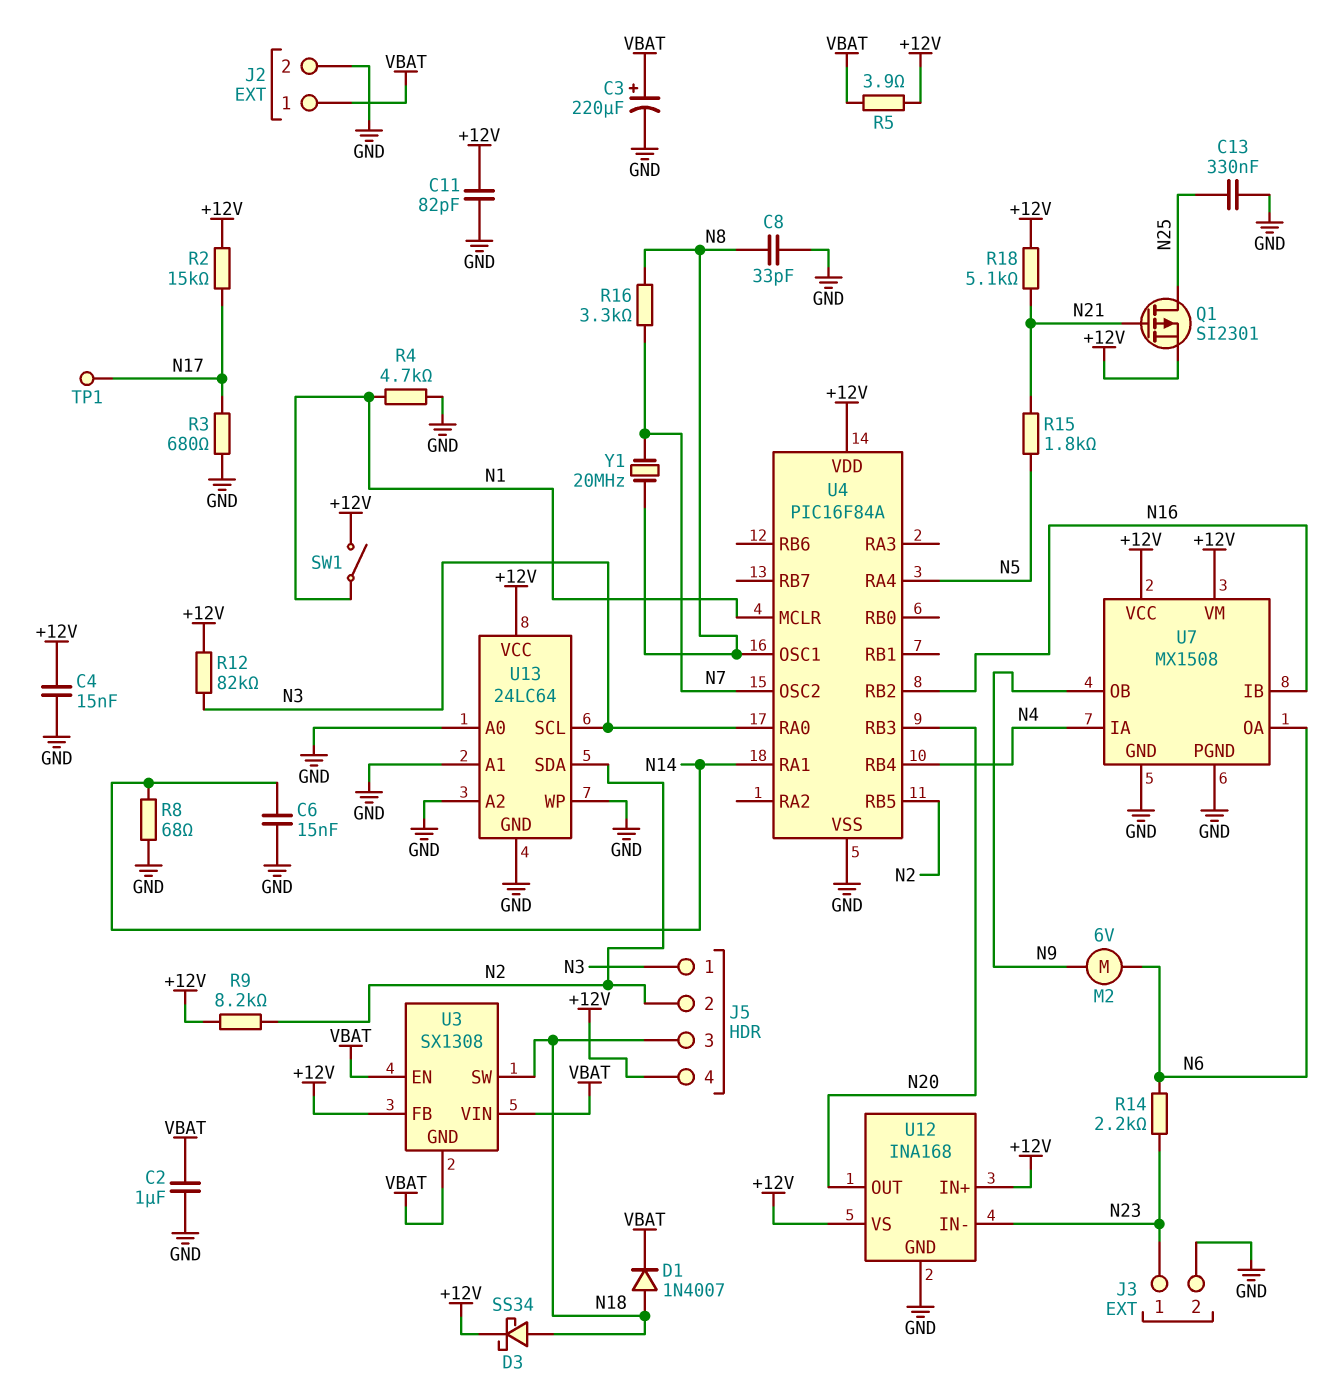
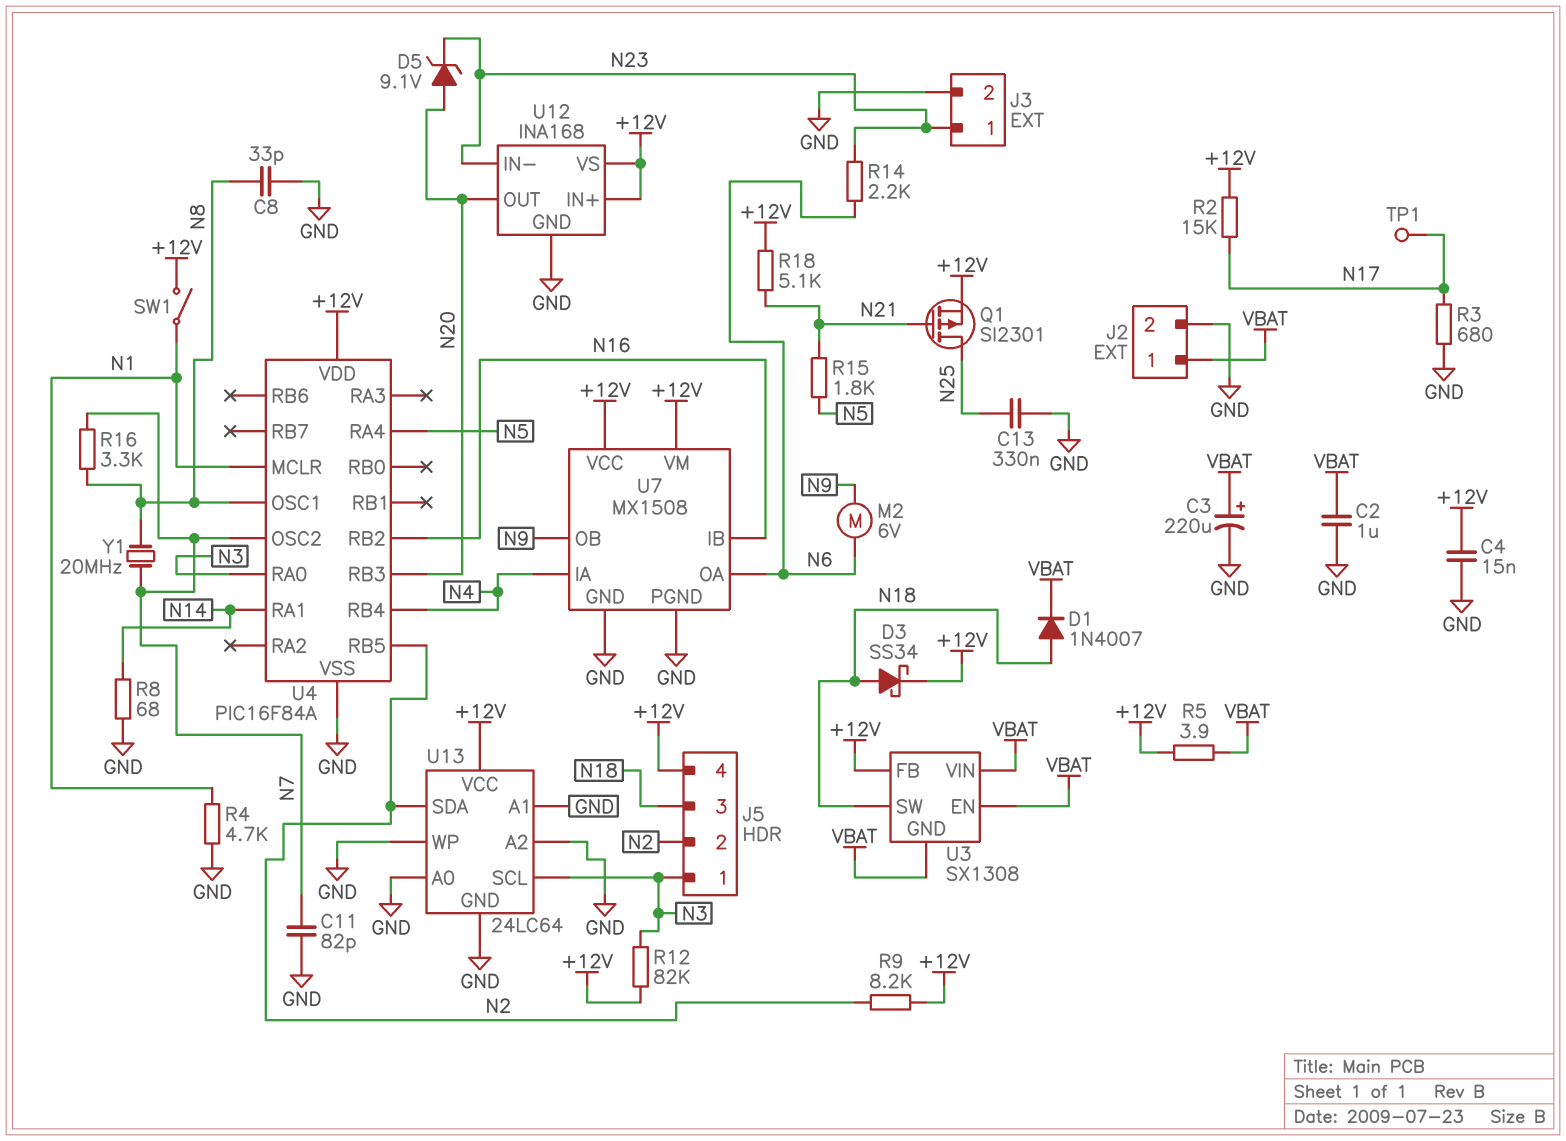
C6: 15nF (GND, N14) -> none
C11: 82pF (+12V, GND) -> 82pF (GND, N7)
D5: none -> zener 9.1V (A N20, K N23)

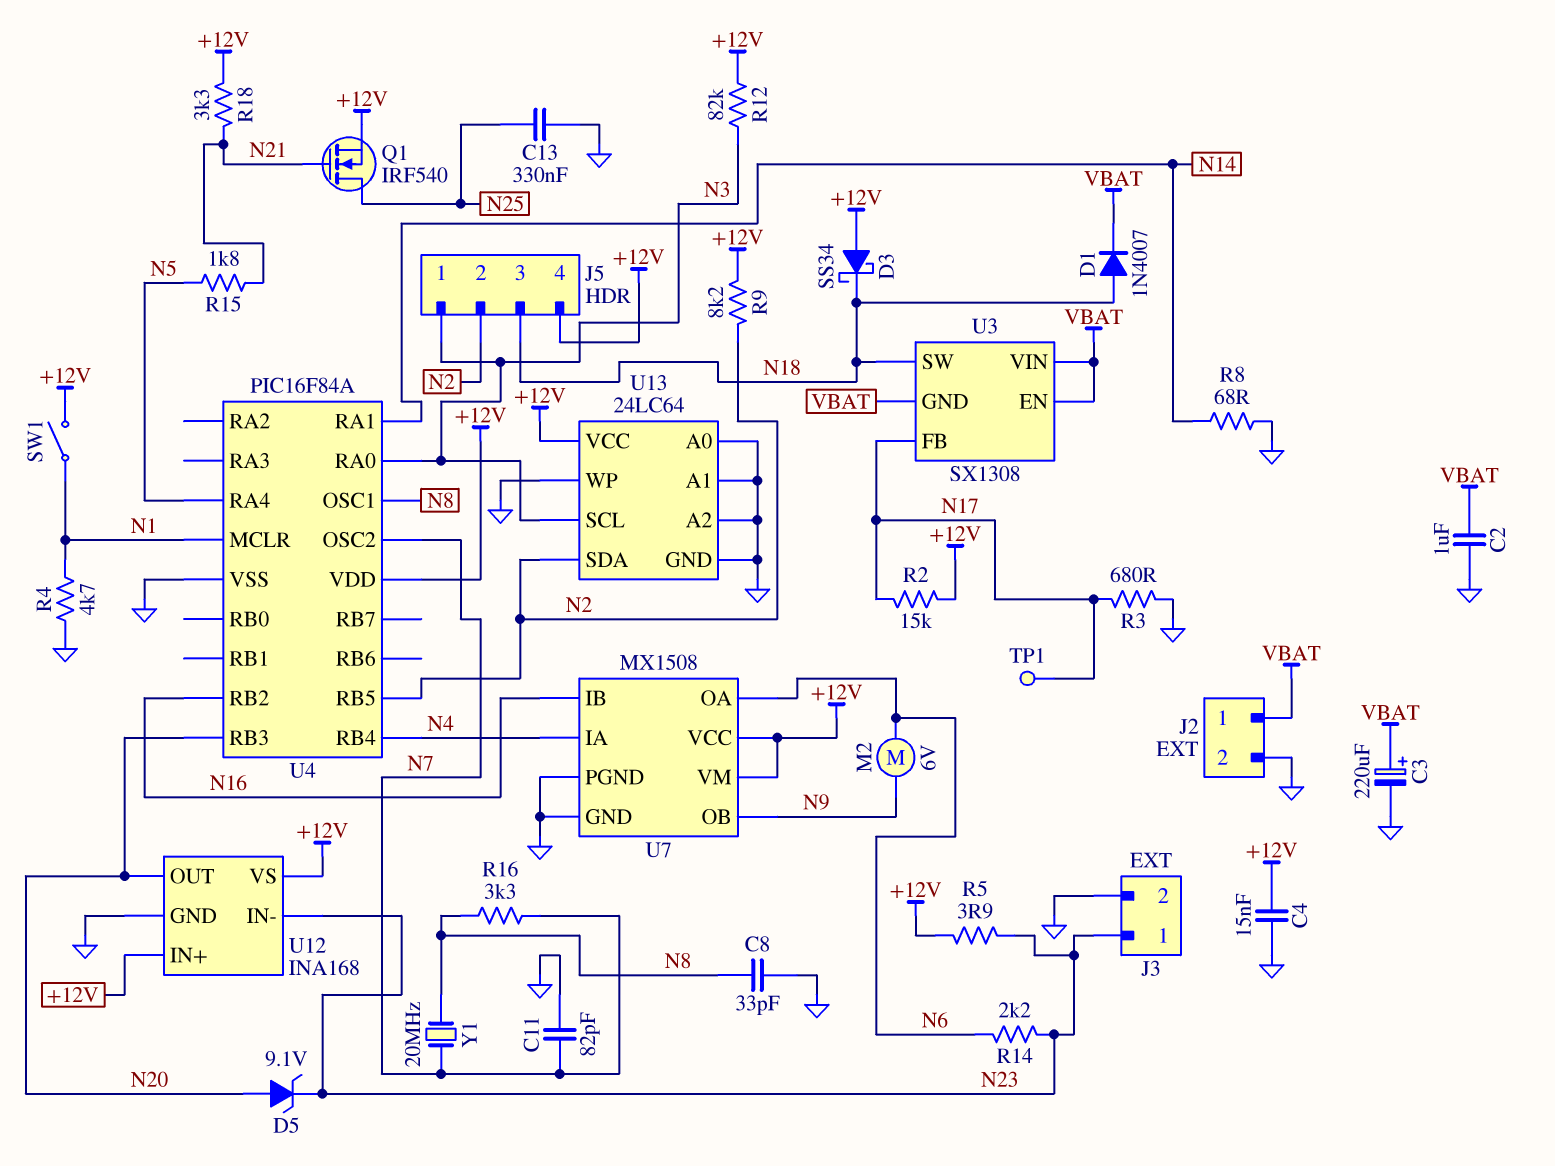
D3: schottky SS34 (A N18, K +12V) -> schottky SS34 (A +12V, K N18)
Q1: PMOS SI2301 (G N21, D N25, S +12V) -> NMOS IRF540 (G N21, D N25, S +12V)
R5: 3.9 (+12V, VBAT) -> 3.9 (+12V, N23)
R18: 5.1k (+12V, N21) -> 3.3k (+12V, N21)
U3 pin FB: +12V -> N17

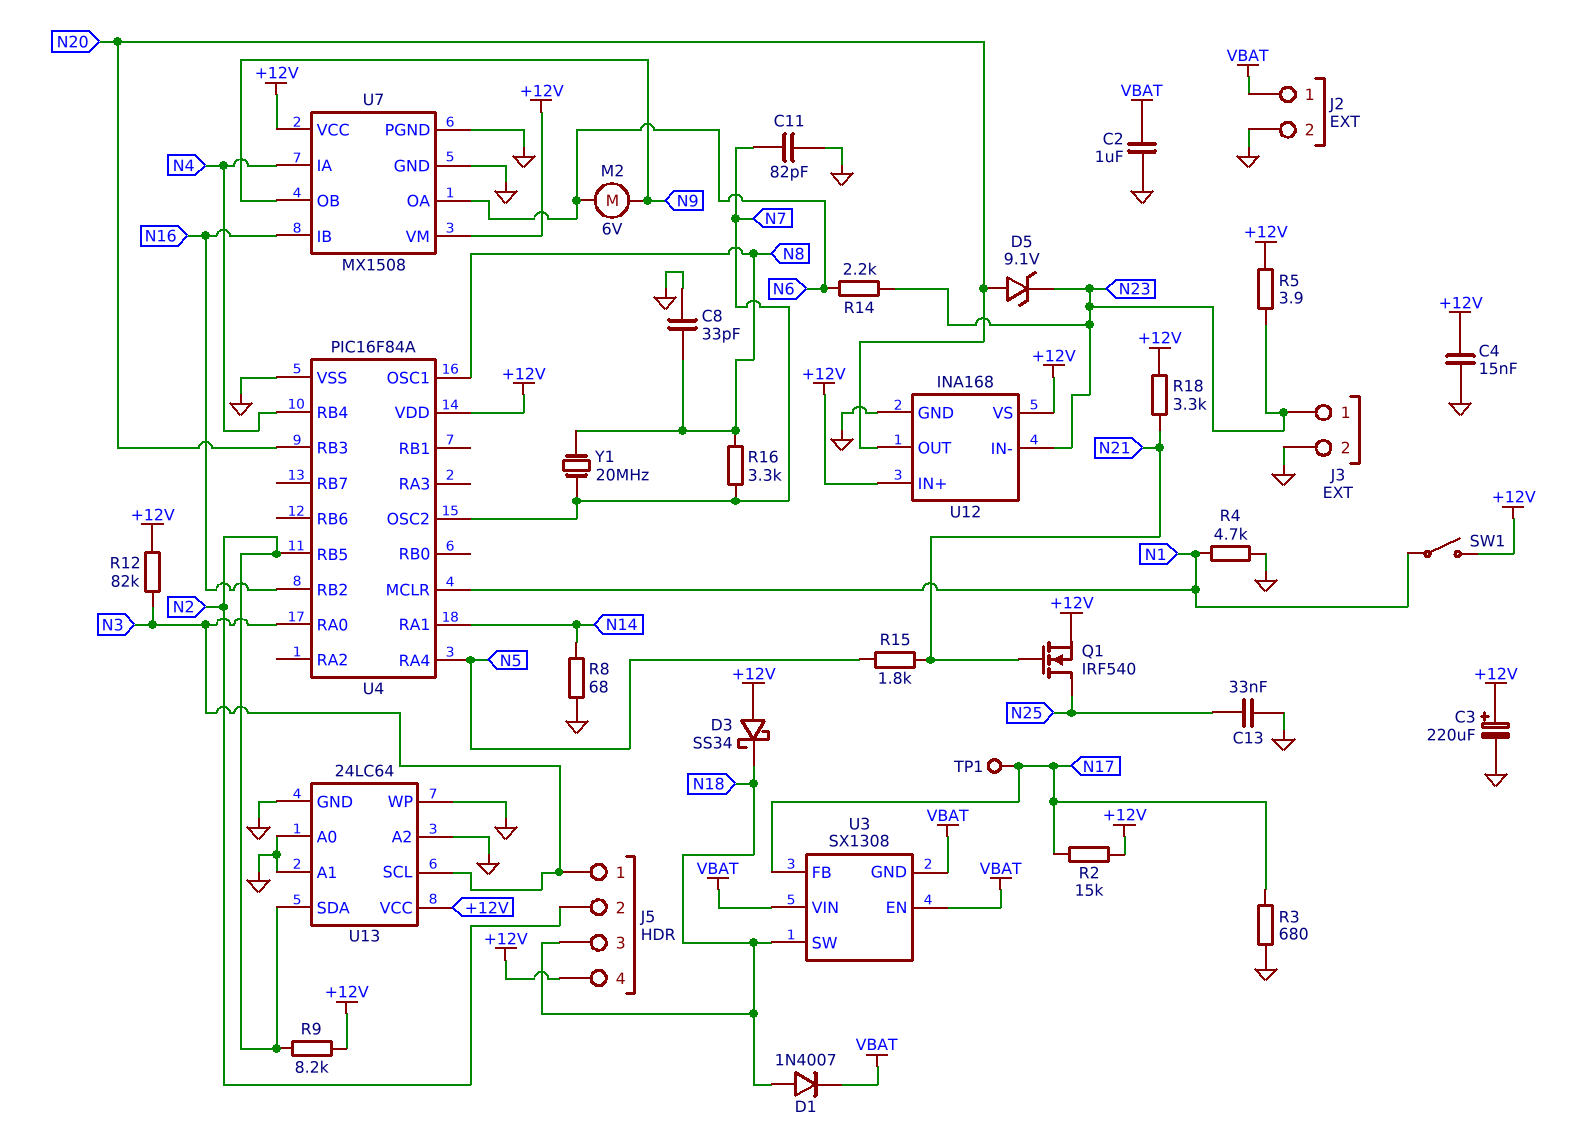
C3: 220uF (plus VBAT, minus GND) -> 220uF (plus +12V, minus GND)
C13: 330nF (GND, N25) -> 33nF (GND, N25)

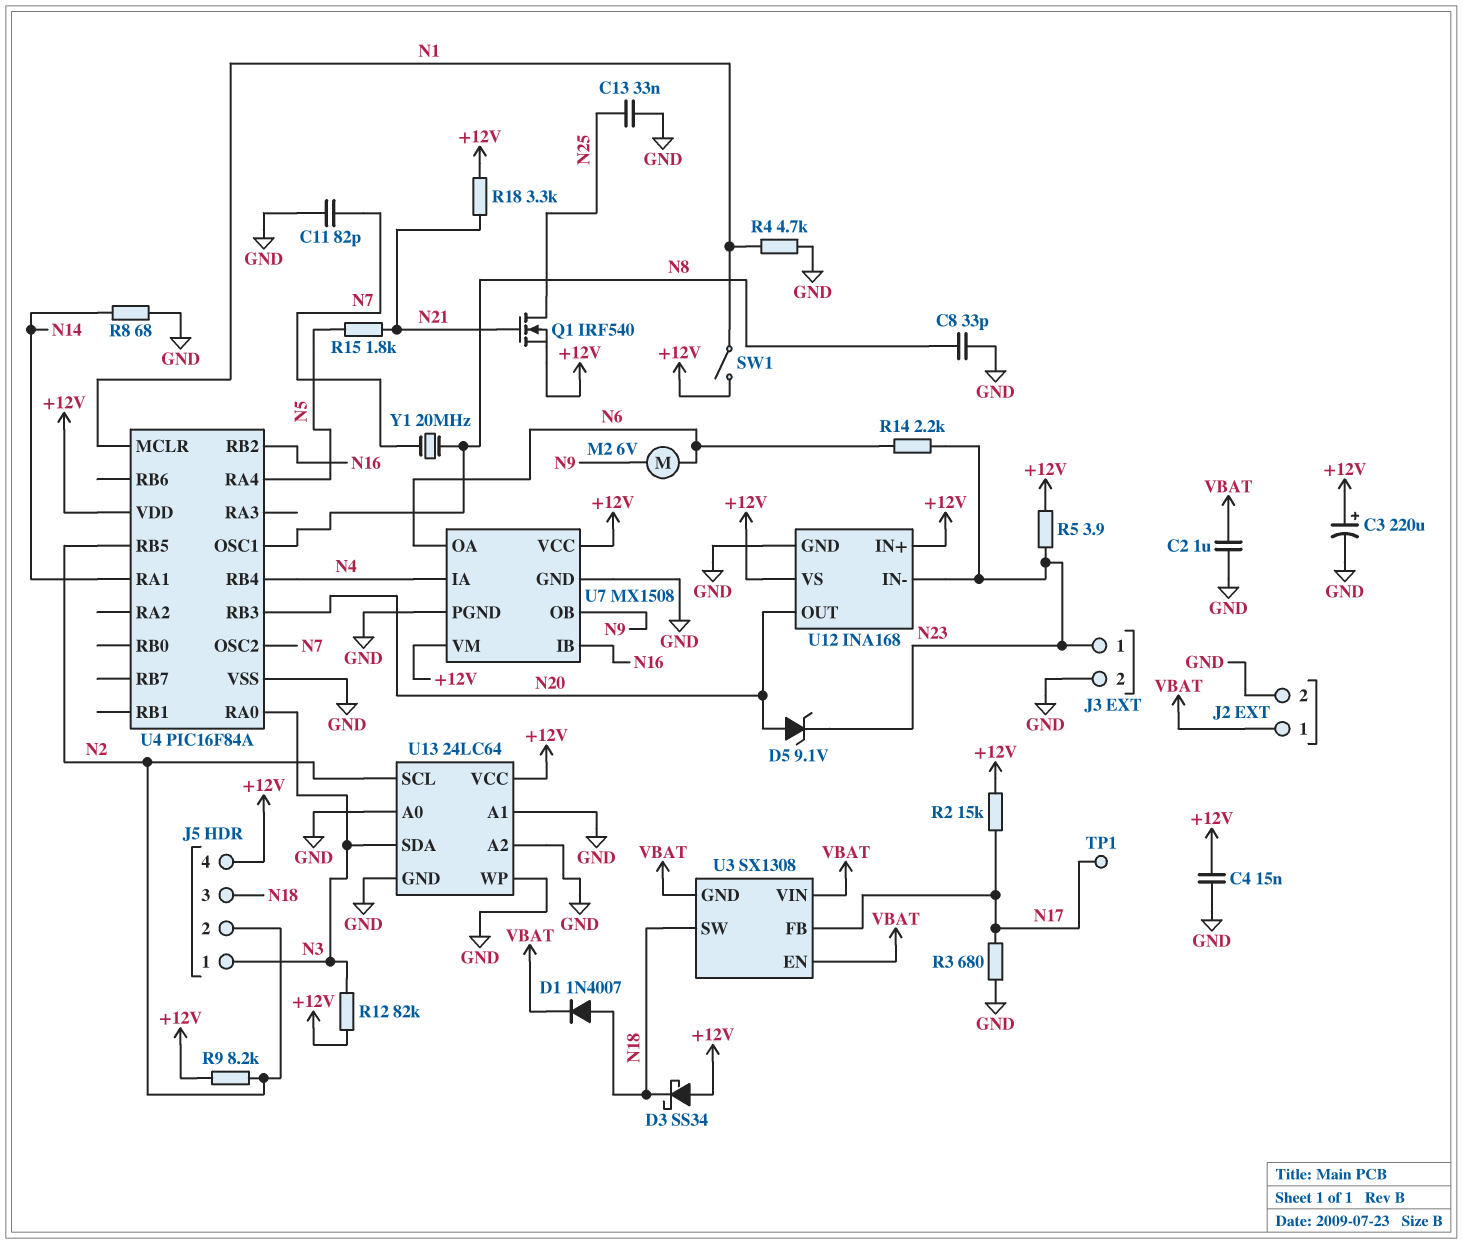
R16: 3.3k (N7, N8) -> none
U13 pin SCL: N3 -> N2
U13 pin SDA: N2 -> N3

